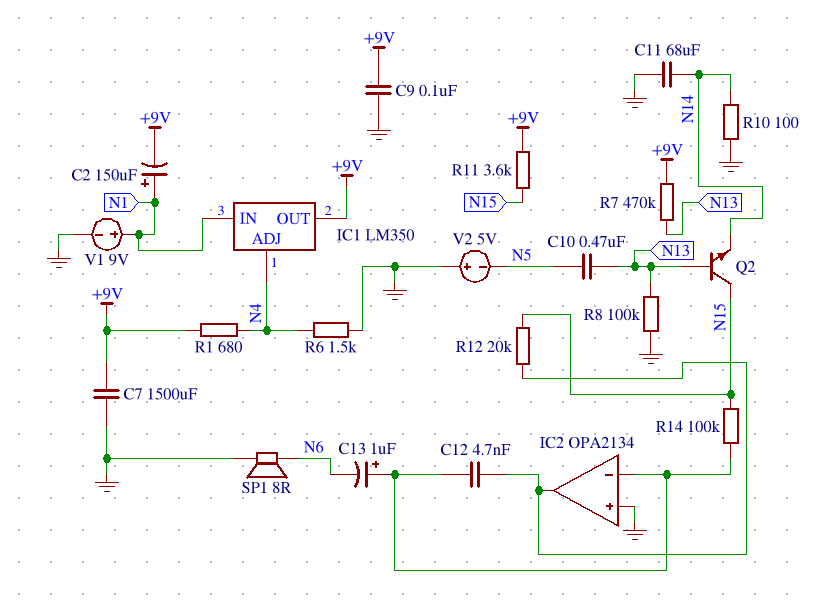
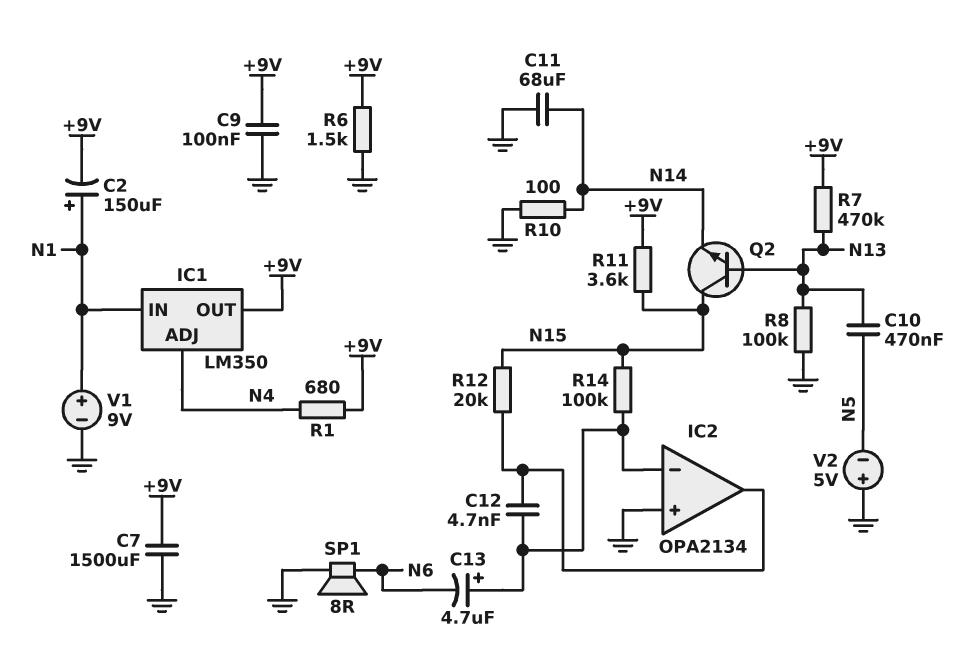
C13: 1uF (plus IC2/in-, minus N6) -> 4.7uF (plus IC2/in-, minus N6)
R6: 1.5k (GND, N4) -> 1.5k (+9V, GND)

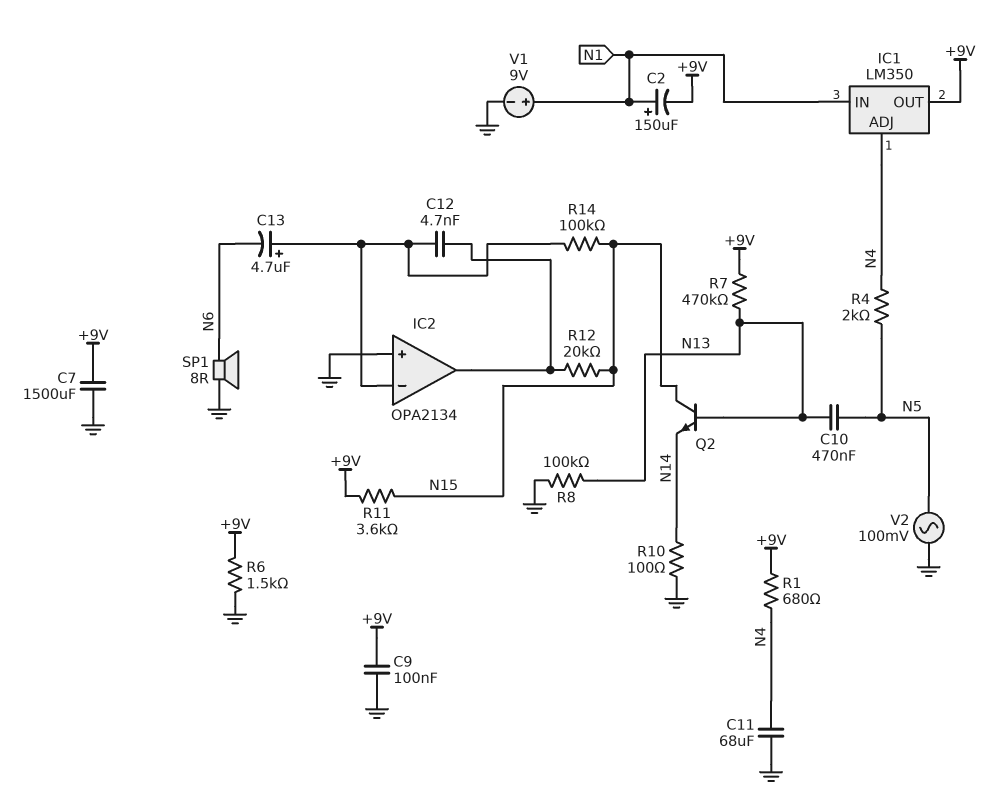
C11: 68uF (GND, N14) -> 68uF (GND, N4)
R4: none -> 2k (N4, N5)
V2: 5V (plus GND, minus N5) -> AC 100mV (GND, N5)

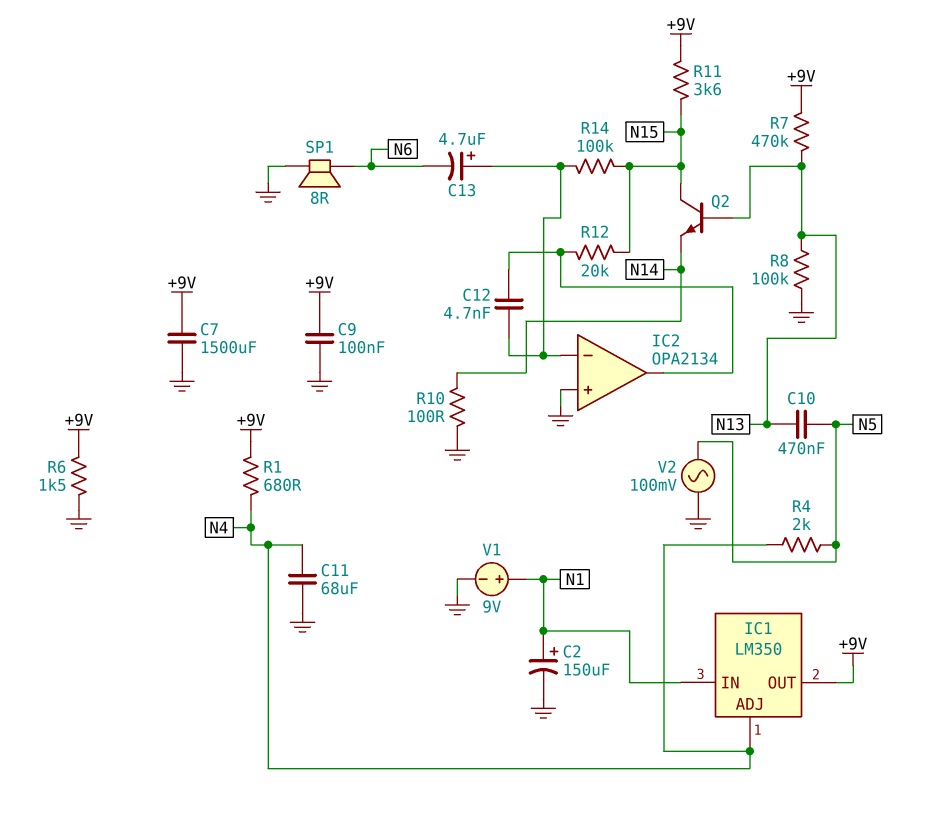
C2: 150uF (plus N1, minus +9V) -> 150uF (plus N1, minus GND)

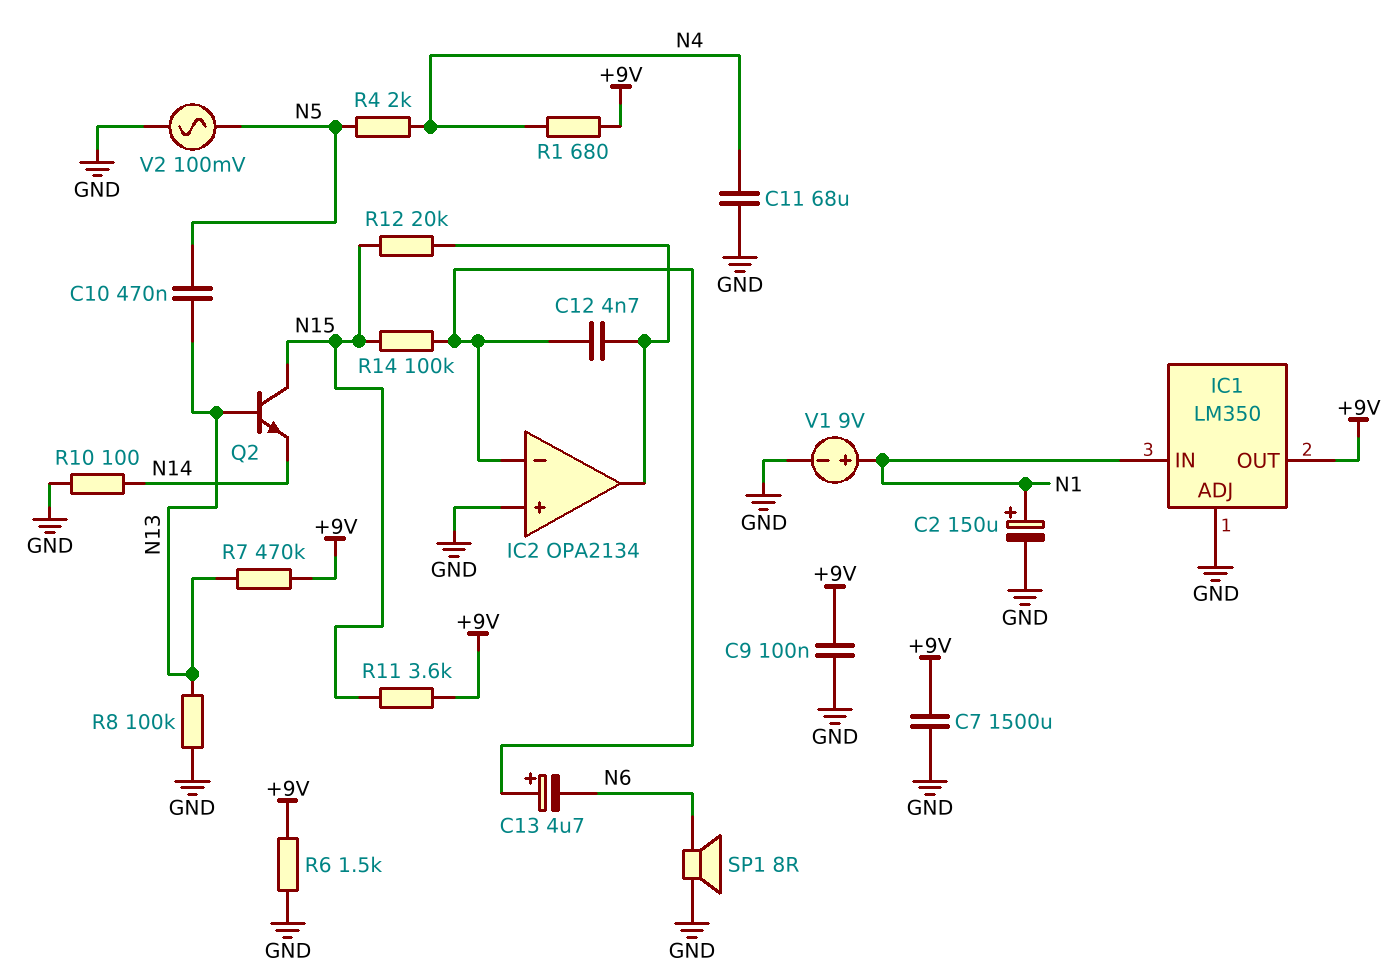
IC1 pin ADJ: N4 -> GND

